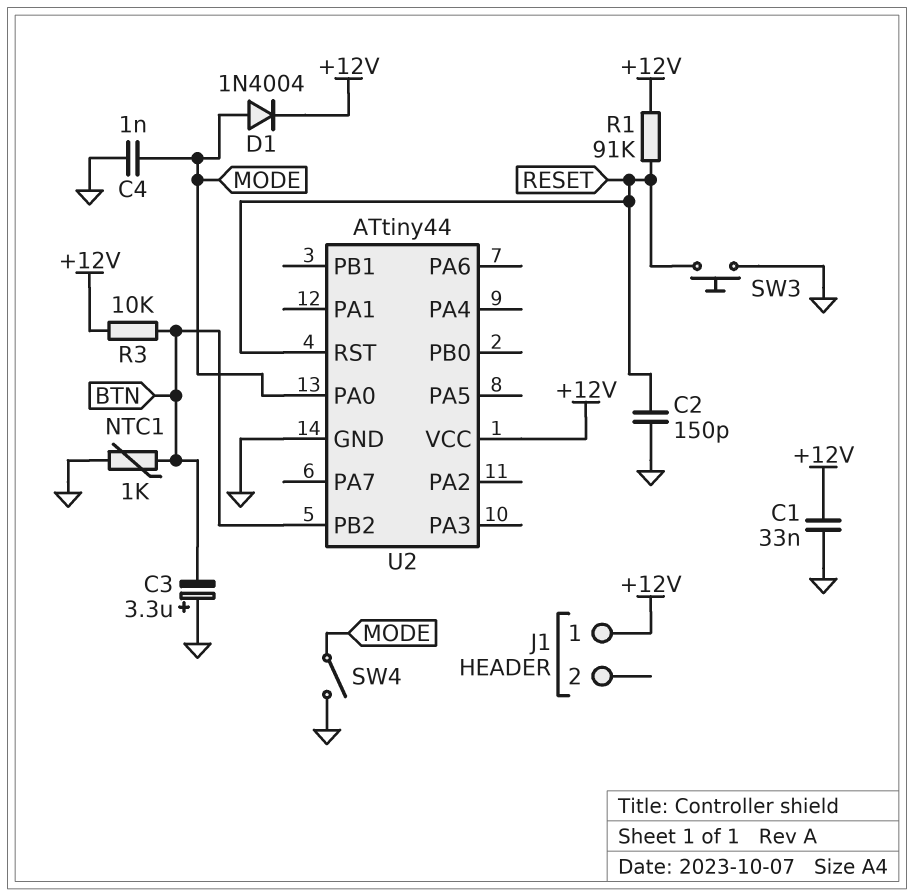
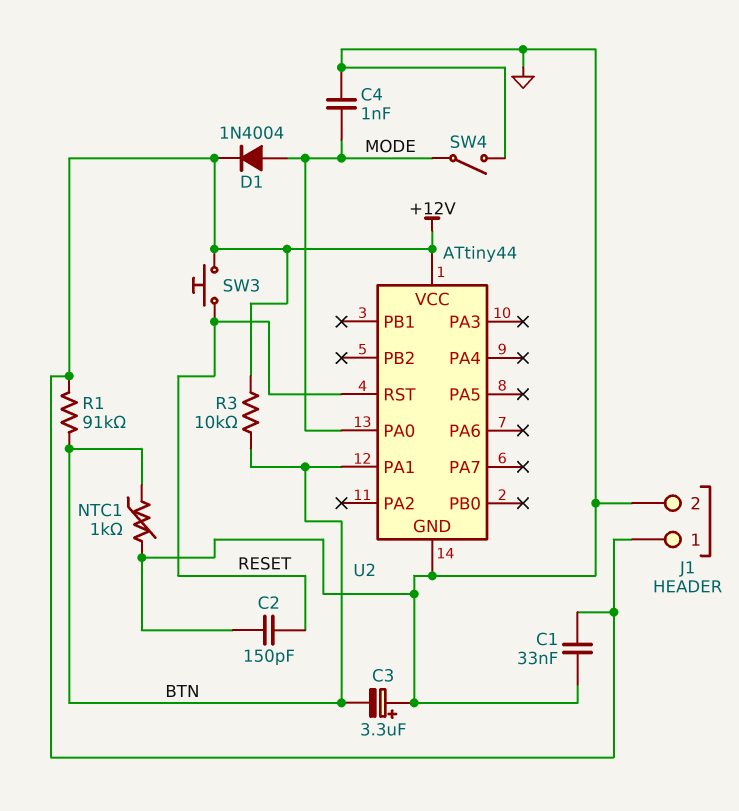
J1 pin 2: none -> GND
R1: 91k (+12V, RESET) -> 91k (+12V, BTN)
SW3: button (GND, RESET) -> button (+12V, RESET)
U2 pin PA1: none -> BTN
U2 pin PB2: BTN -> none

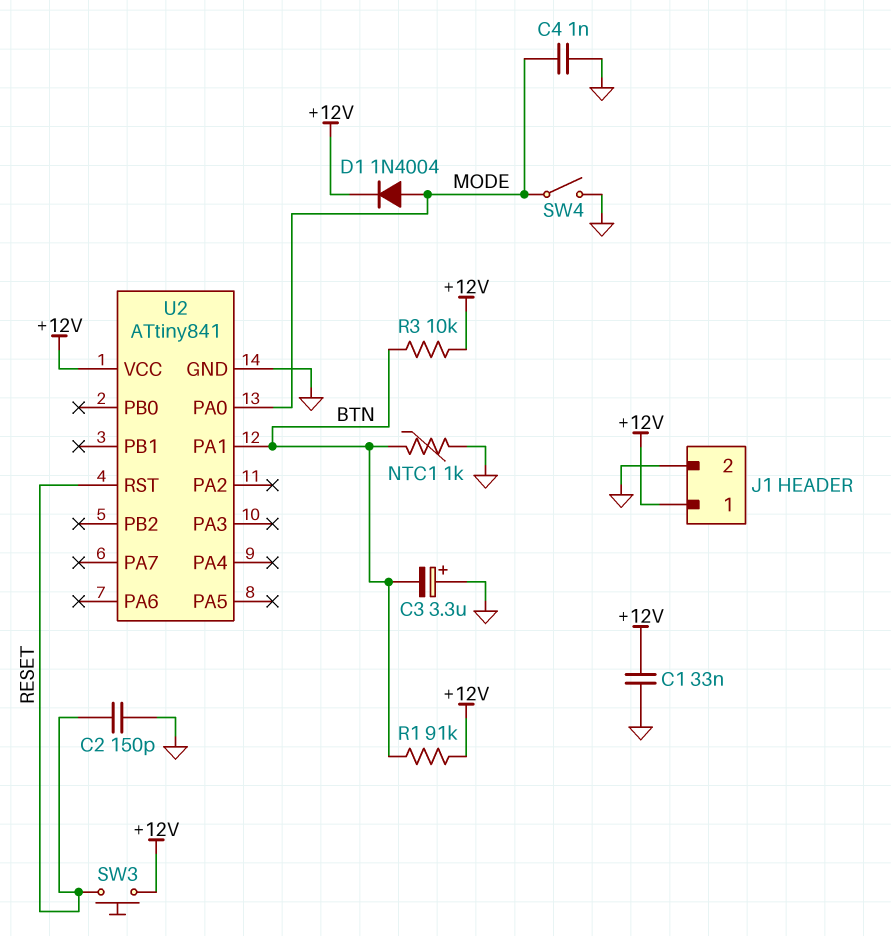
U2: ATtiny44 -> ATtiny841

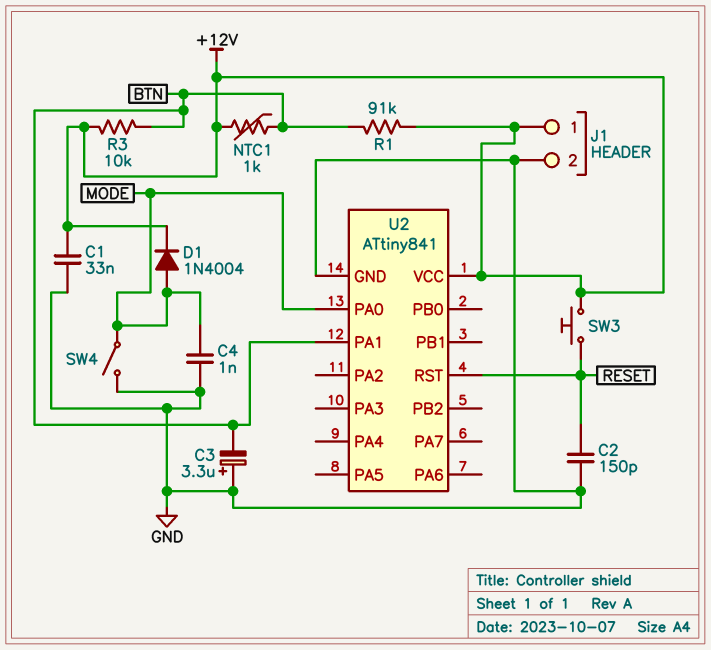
NTC1: 1k (BTN, GND) -> 1k (+12V, BTN)

